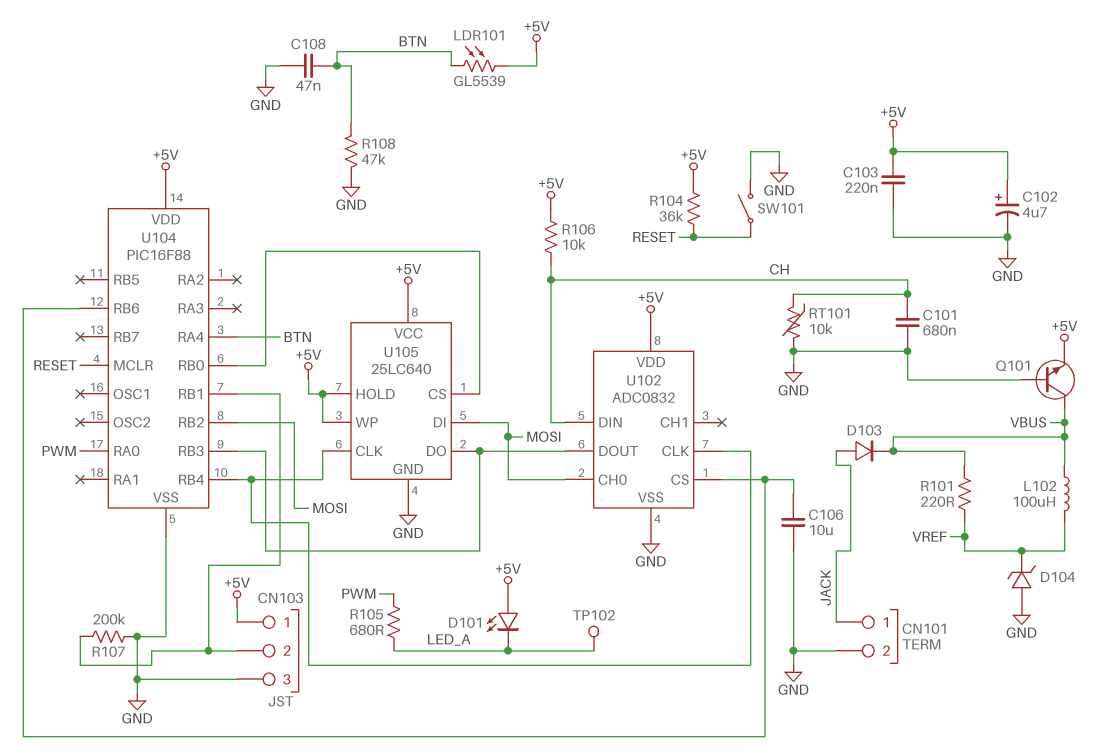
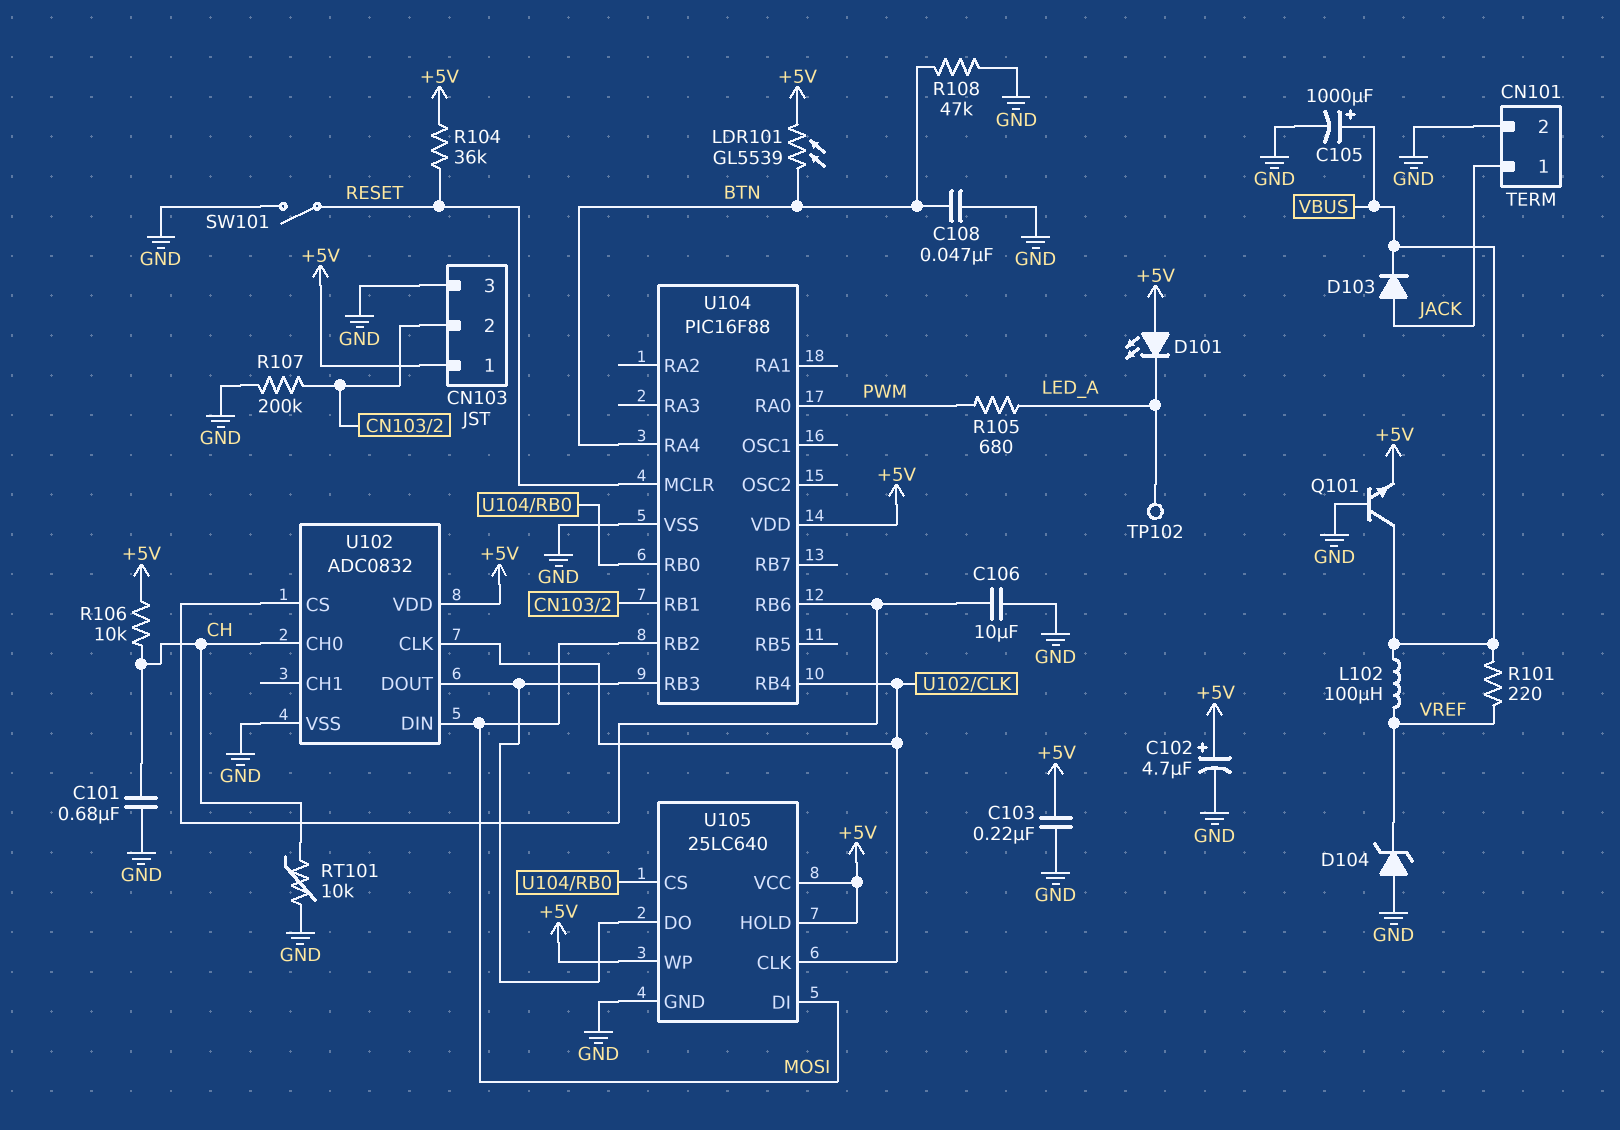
C105: none -> 1000uF (plus VBUS, minus GND)
U102 pin CH0: MOSI -> CH
U102 pin DIN: CH -> MOSI

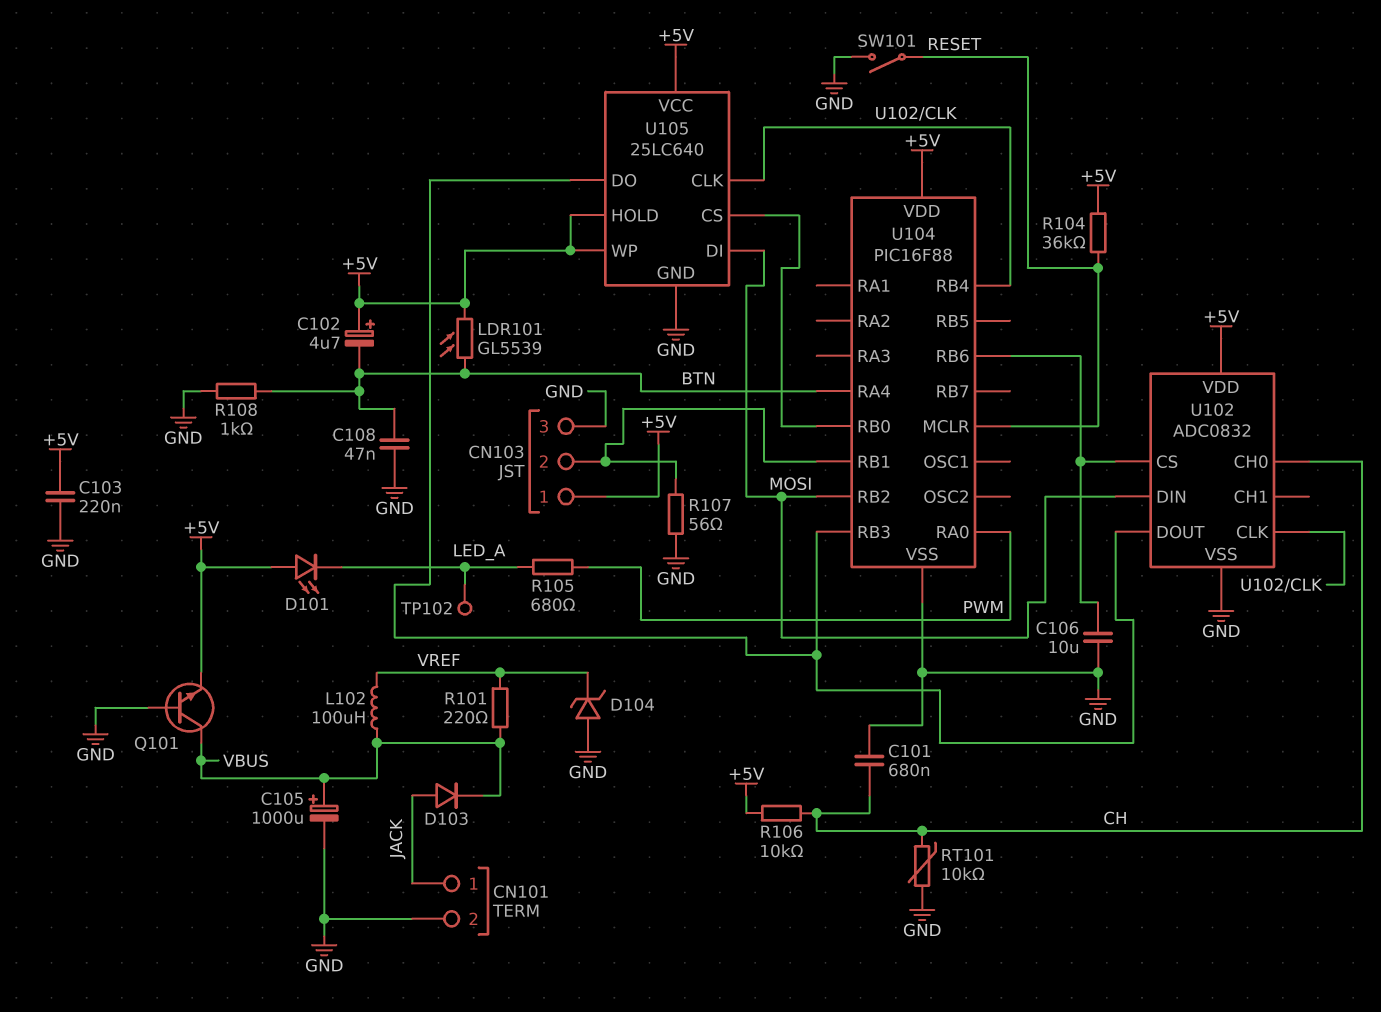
C102: 4.7uF (plus +5V, minus GND) -> 4.7uF (plus +5V, minus BTN)
R107: 200k (CN103/2, GND) -> 56 (CN103/2, GND)
R108: 47k (BTN, GND) -> 1k (BTN, GND)

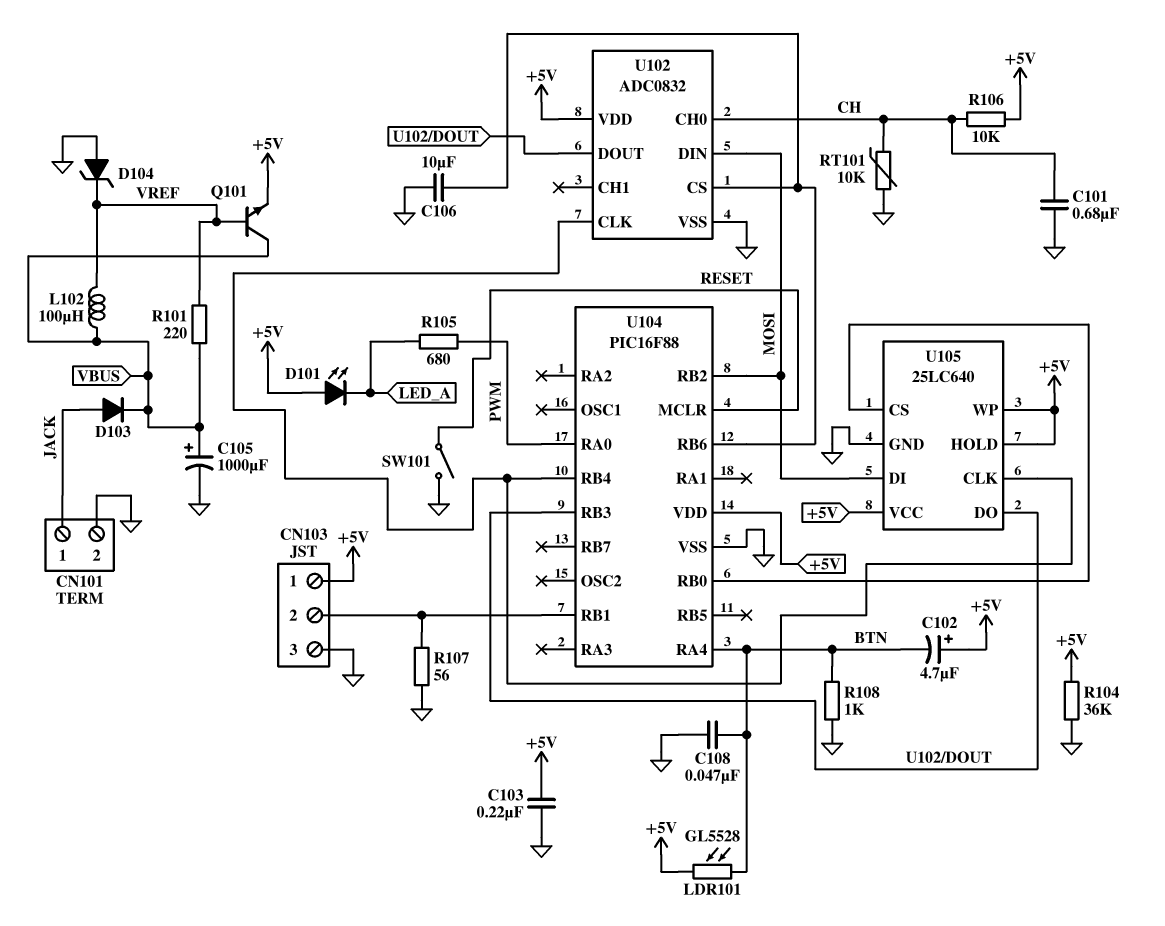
LDR101: GL5539 (+5V, BTN) -> GL5528 (+5V, BTN)
Q101: NPN (B GND, C VBUS, E +5V) -> NPN (B VREF, C VBUS, E +5V)
R104: 36k (+5V, RESET) -> 36k (+5V, GND)
TP102: test point (LED_A) -> none

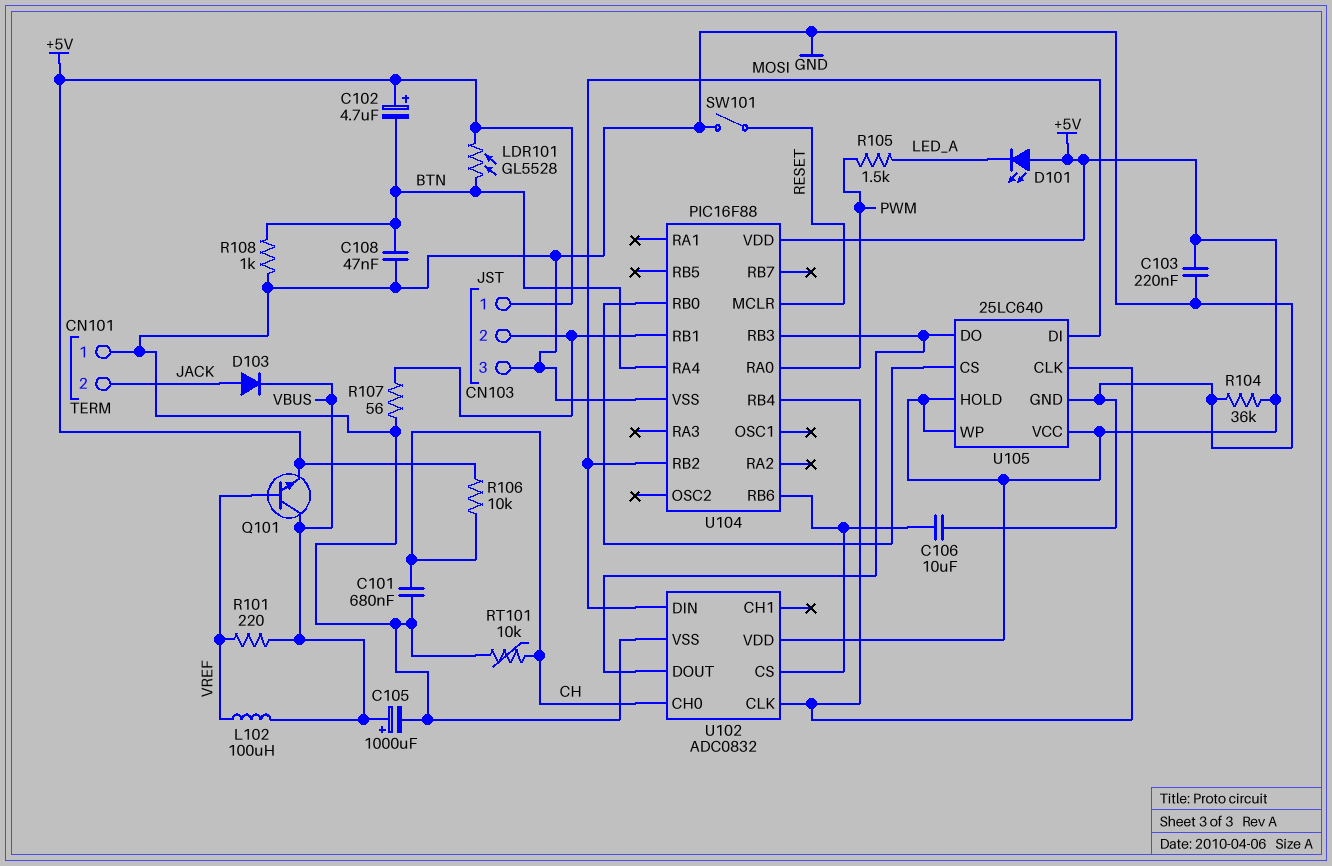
CN101 pin 1: JACK -> GND
CN101 pin 2: GND -> JACK
D104: zener (A GND, K VREF) -> none
R105: 680 (LED_A, PWM) -> 1.5k (LED_A, PWM)

